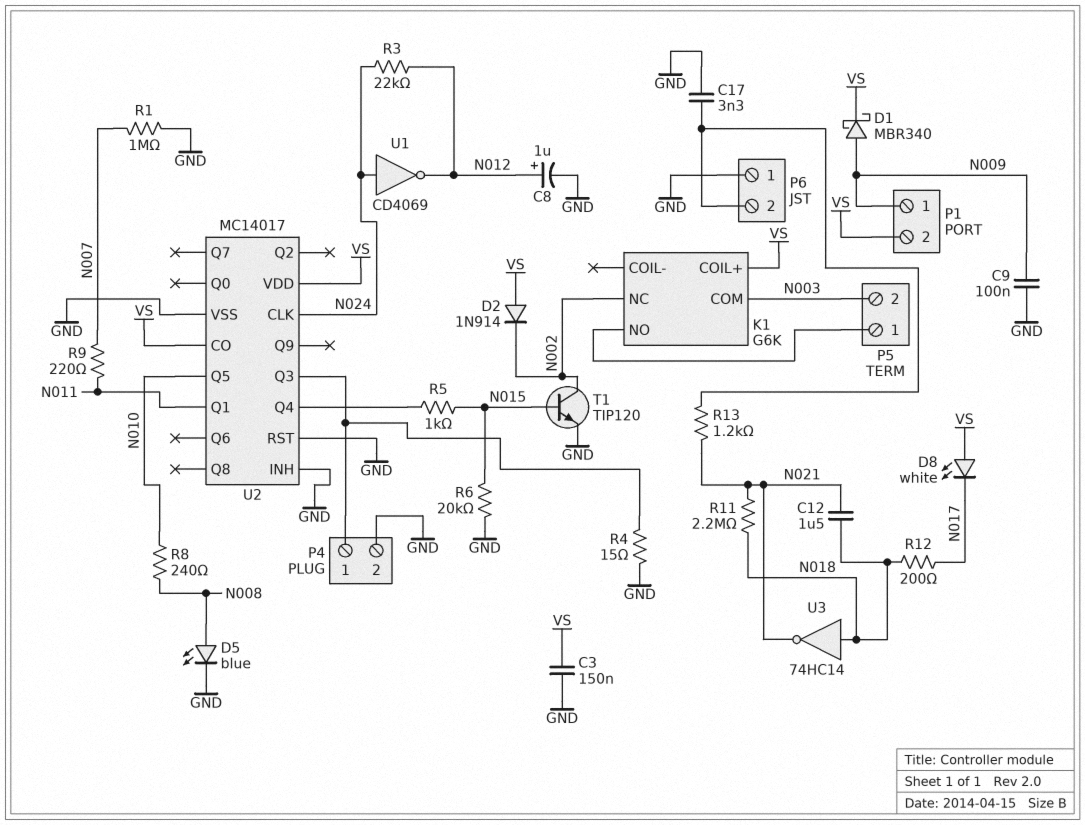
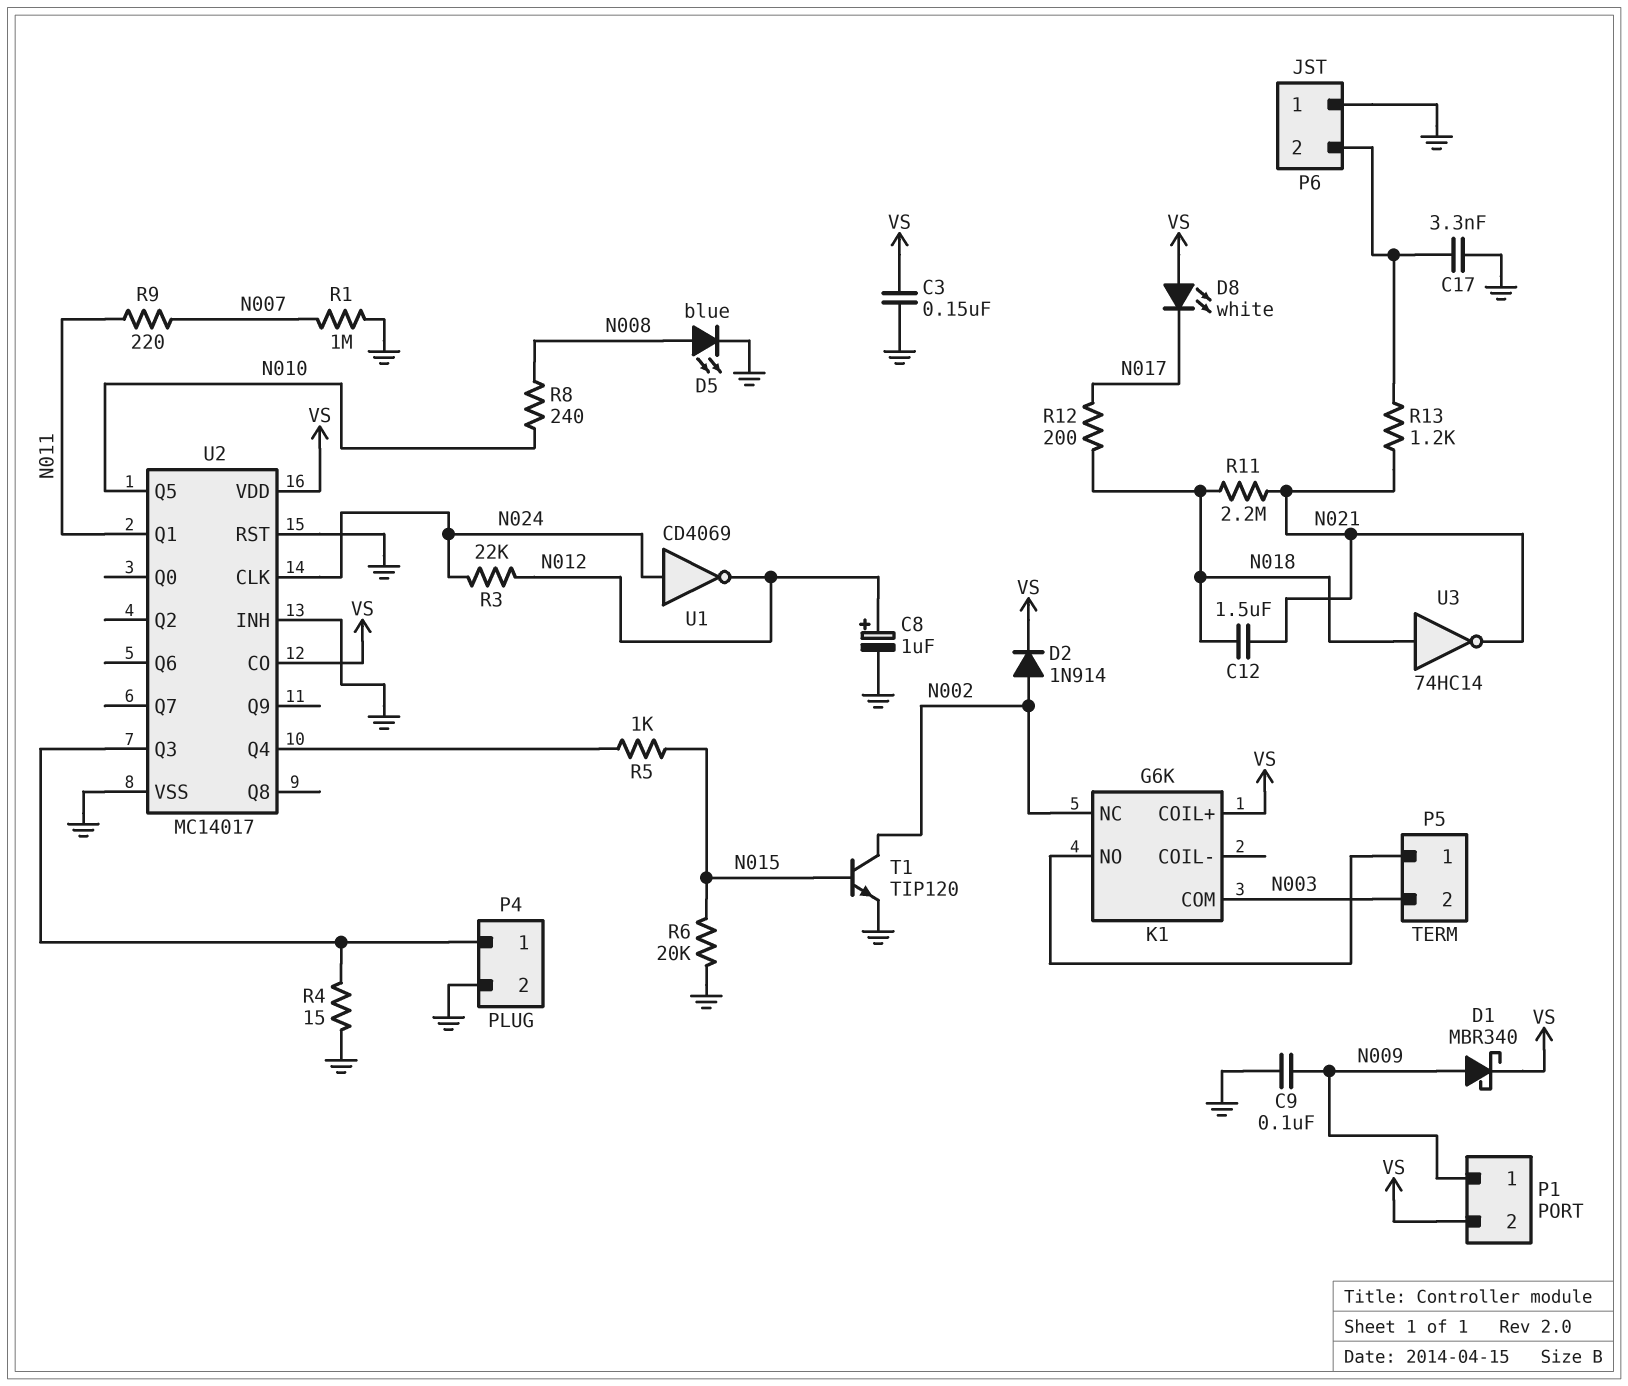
D2: diode 1N914 (A VS, K N002) -> diode 1N914 (A N002, K VS)

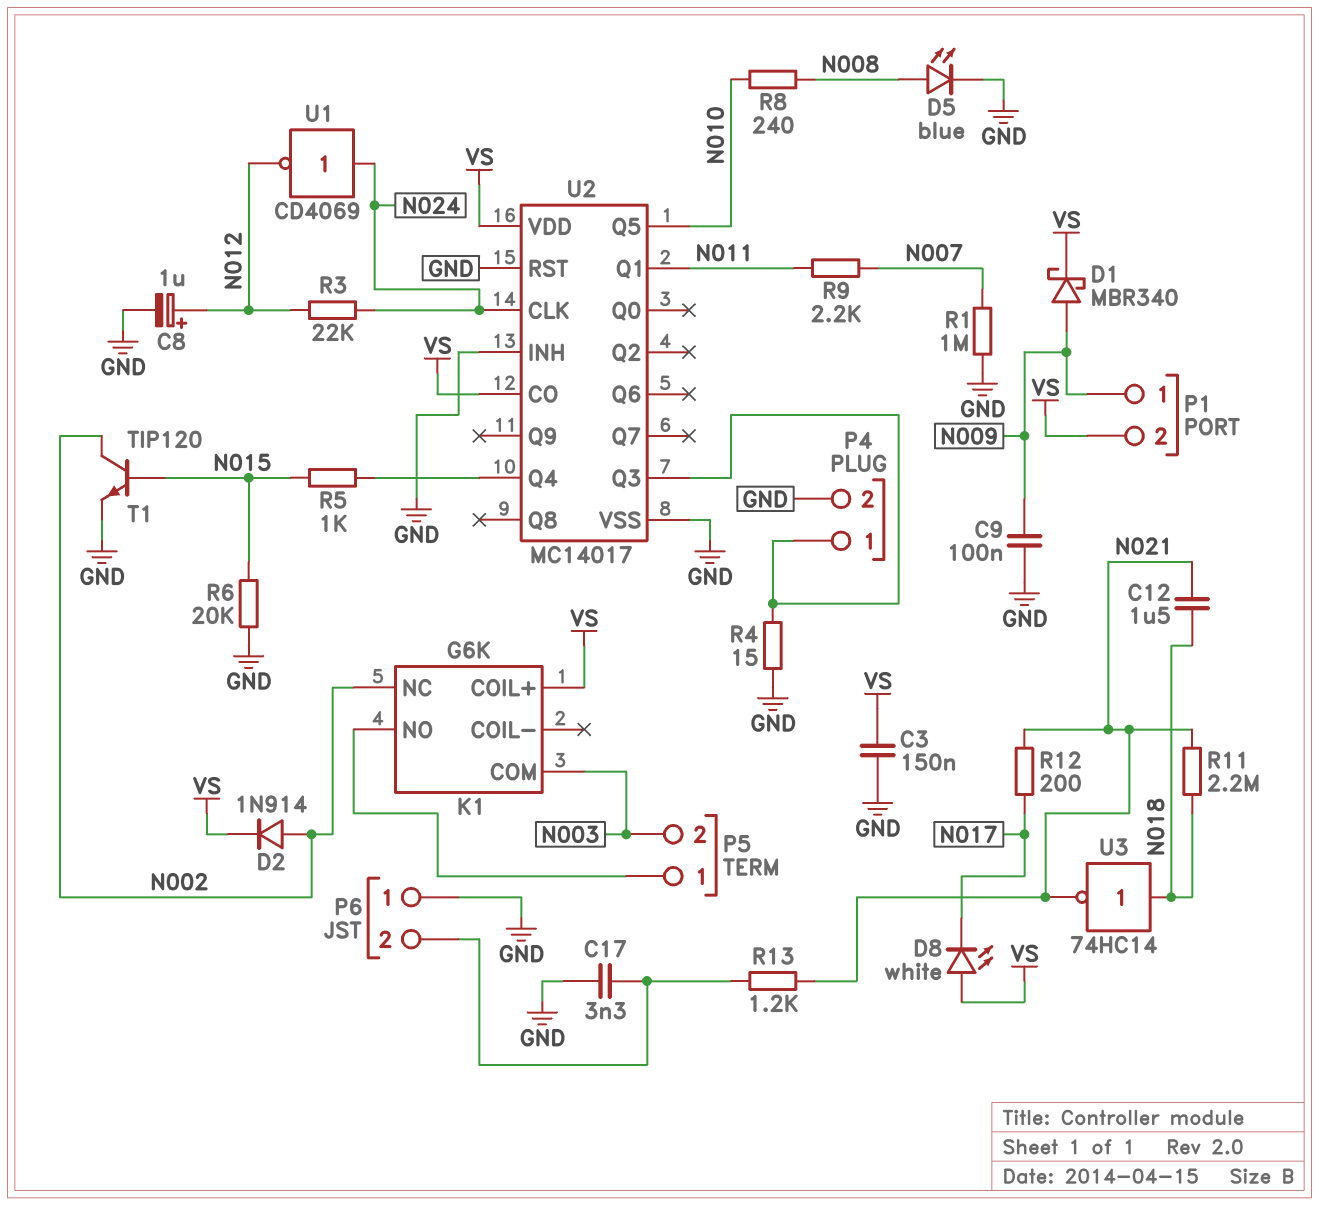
R9: 220 (N007, N011) -> 2.2k (N007, N011)
R12: 200 (N017, N018) -> 200 (N017, N021)

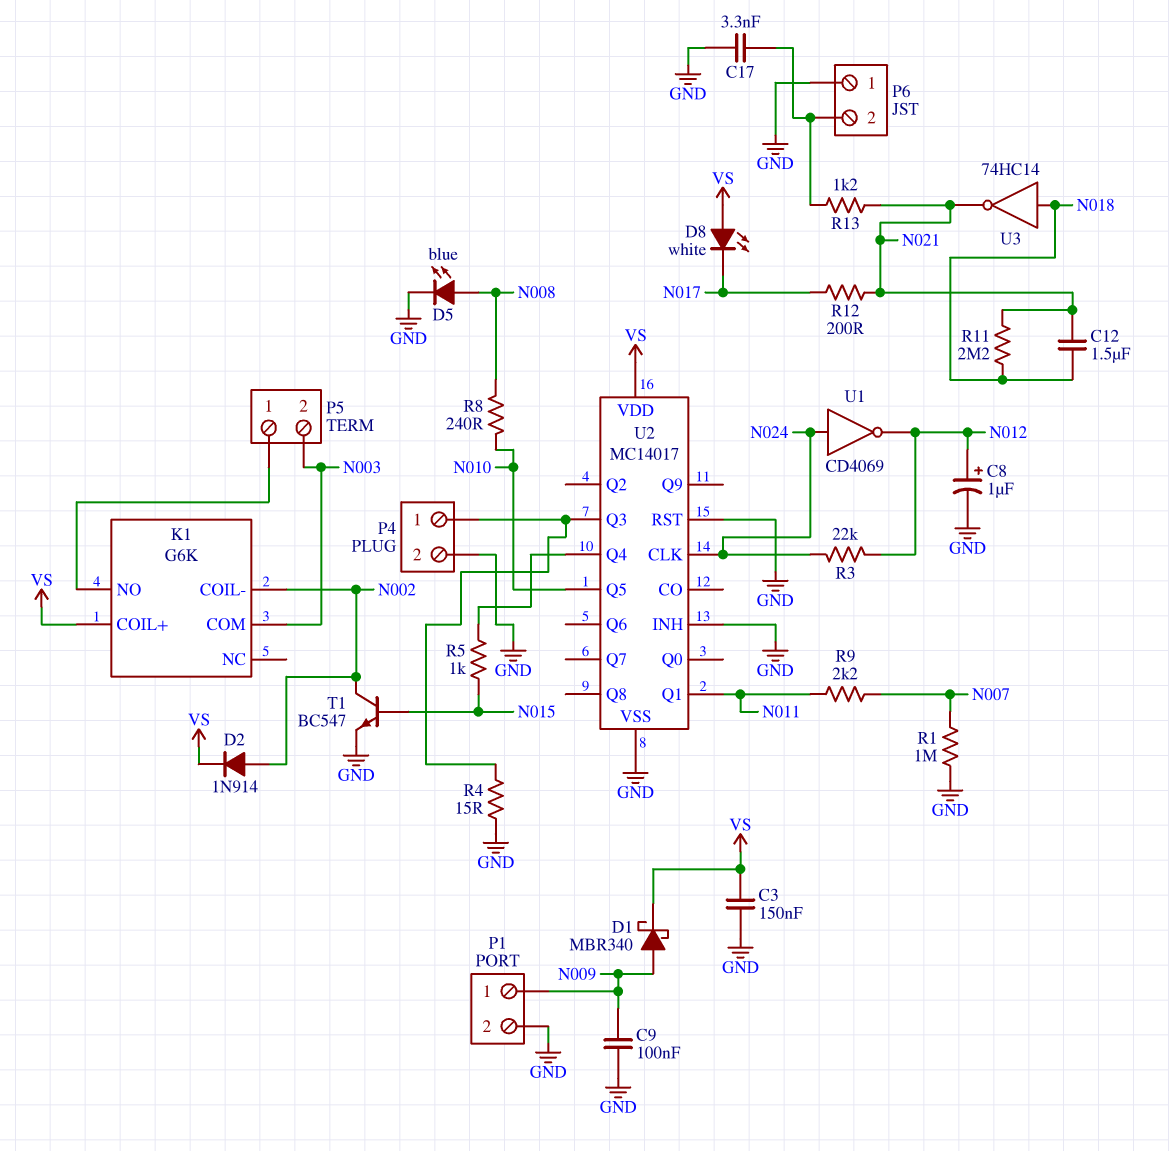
K1 pin COIL-: none -> N002
K1 pin NC: N002 -> none
P1 pin 2: VS -> GND
R6: 20k (GND, N015) -> none
T1: NPN TIP120 (B N015, C N002, E GND) -> NPN BC547 (B N015, C N002, E GND)
U2 pin CO: VS -> none

